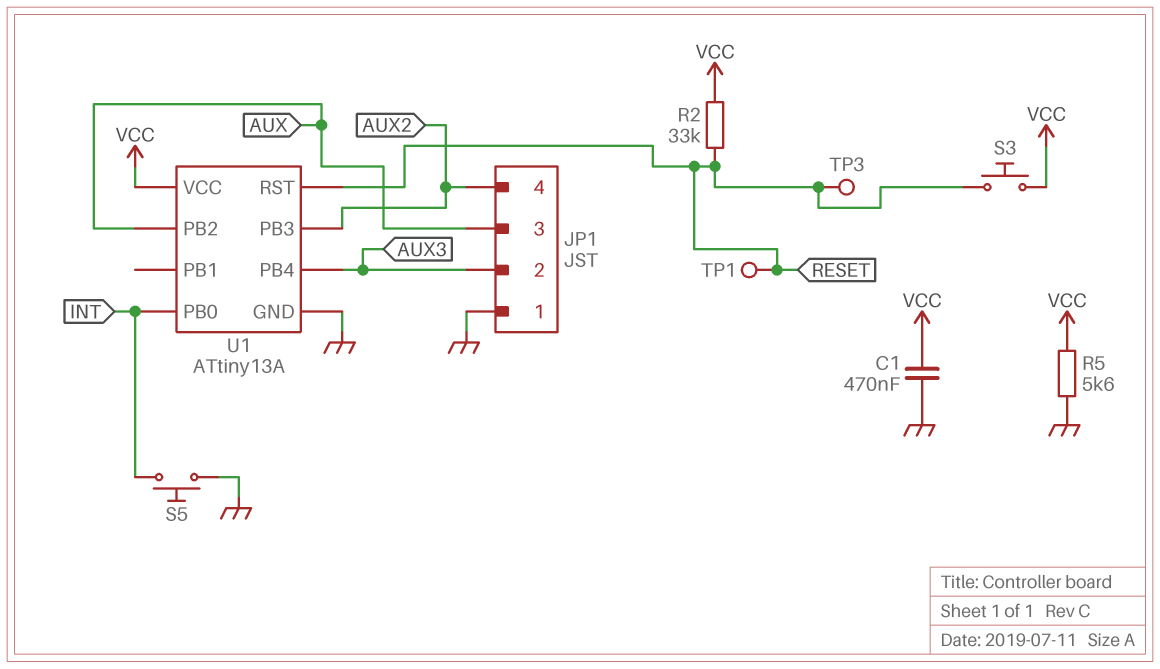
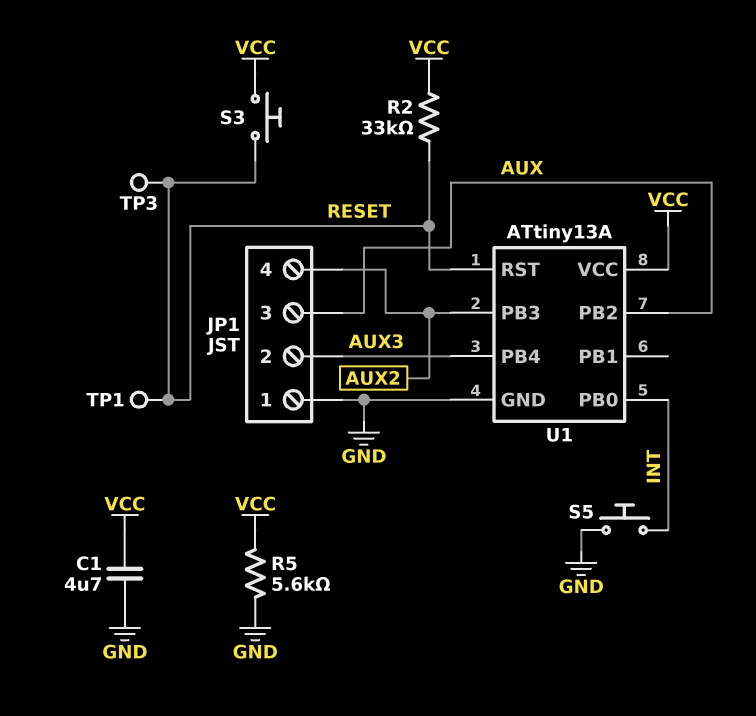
C1: 470nF (GND, VCC) -> 4.7uF (GND, VCC)

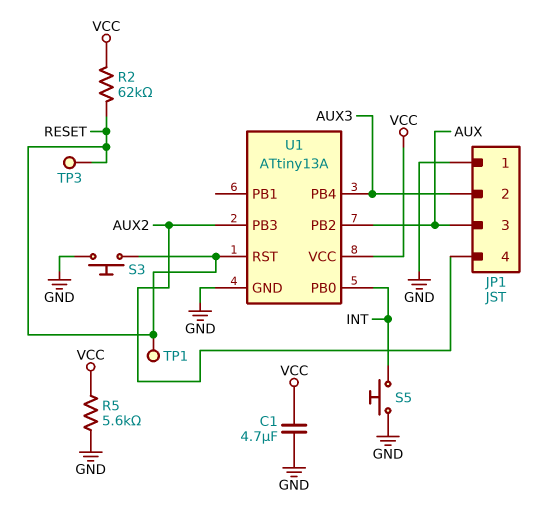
R2: 33k (RESET, VCC) -> 62k (RESET, VCC)
S3: button (RESET, VCC) -> button (GND, RESET)

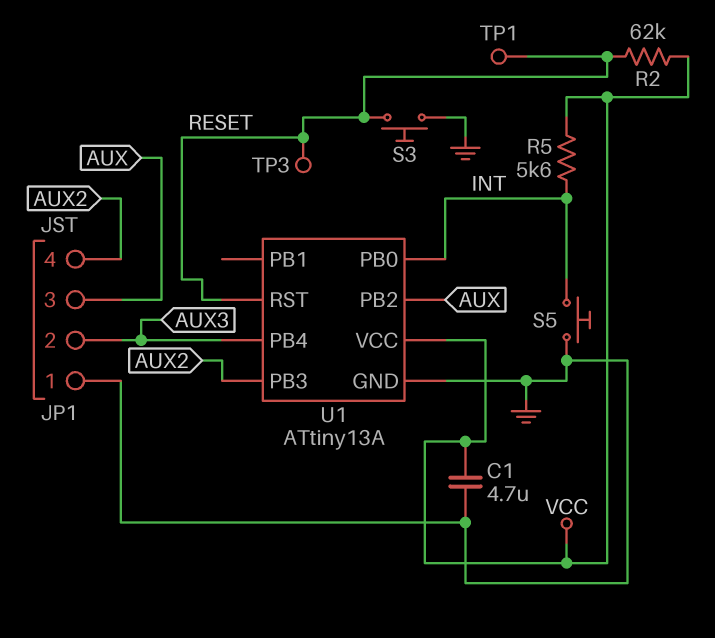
R5: 5.6k (GND, VCC) -> 5.6k (INT, VCC)

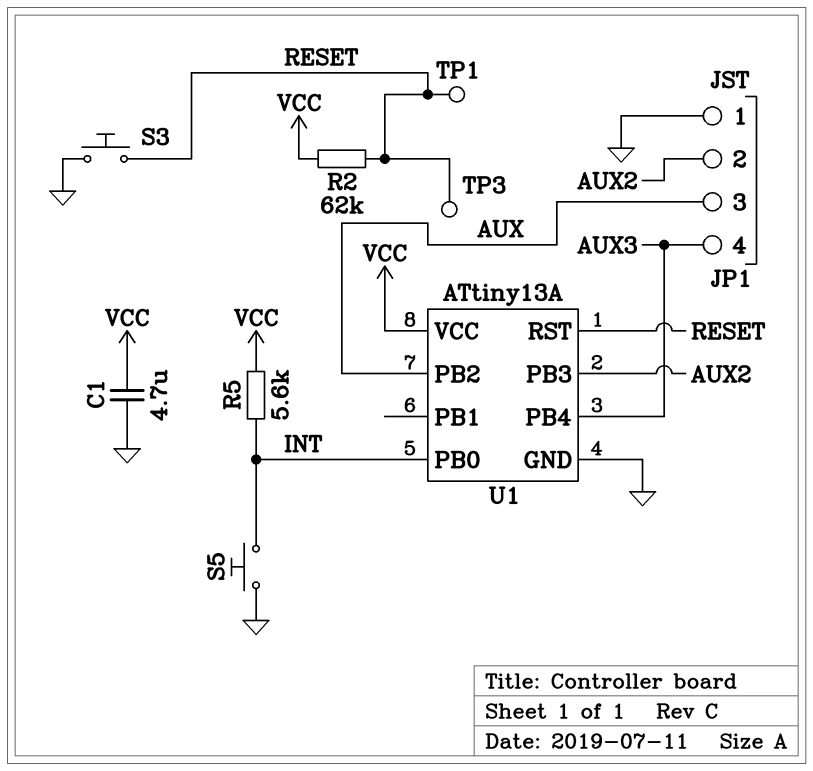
JP1 pin 2: AUX3 -> AUX2
JP1 pin 4: AUX2 -> AUX3

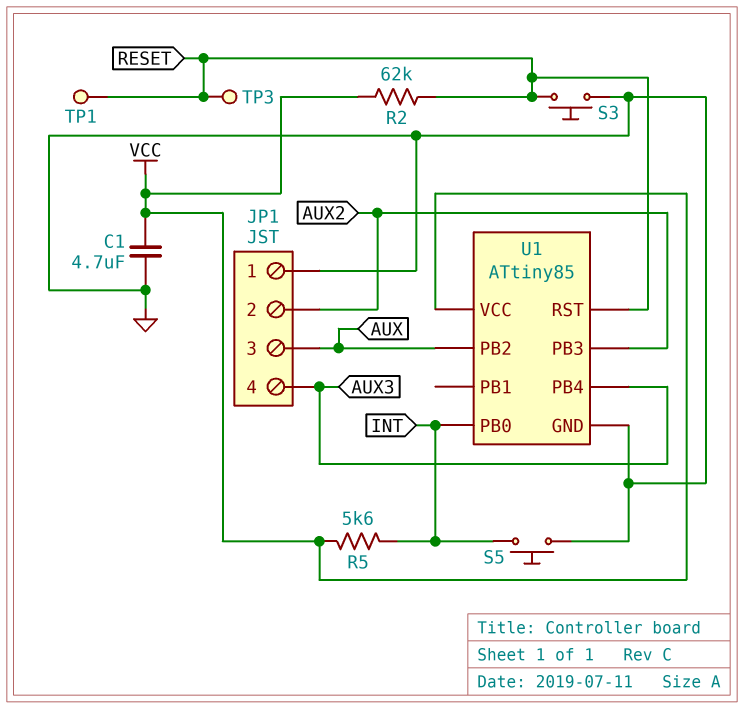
U1: ATtiny13A -> ATtiny85

